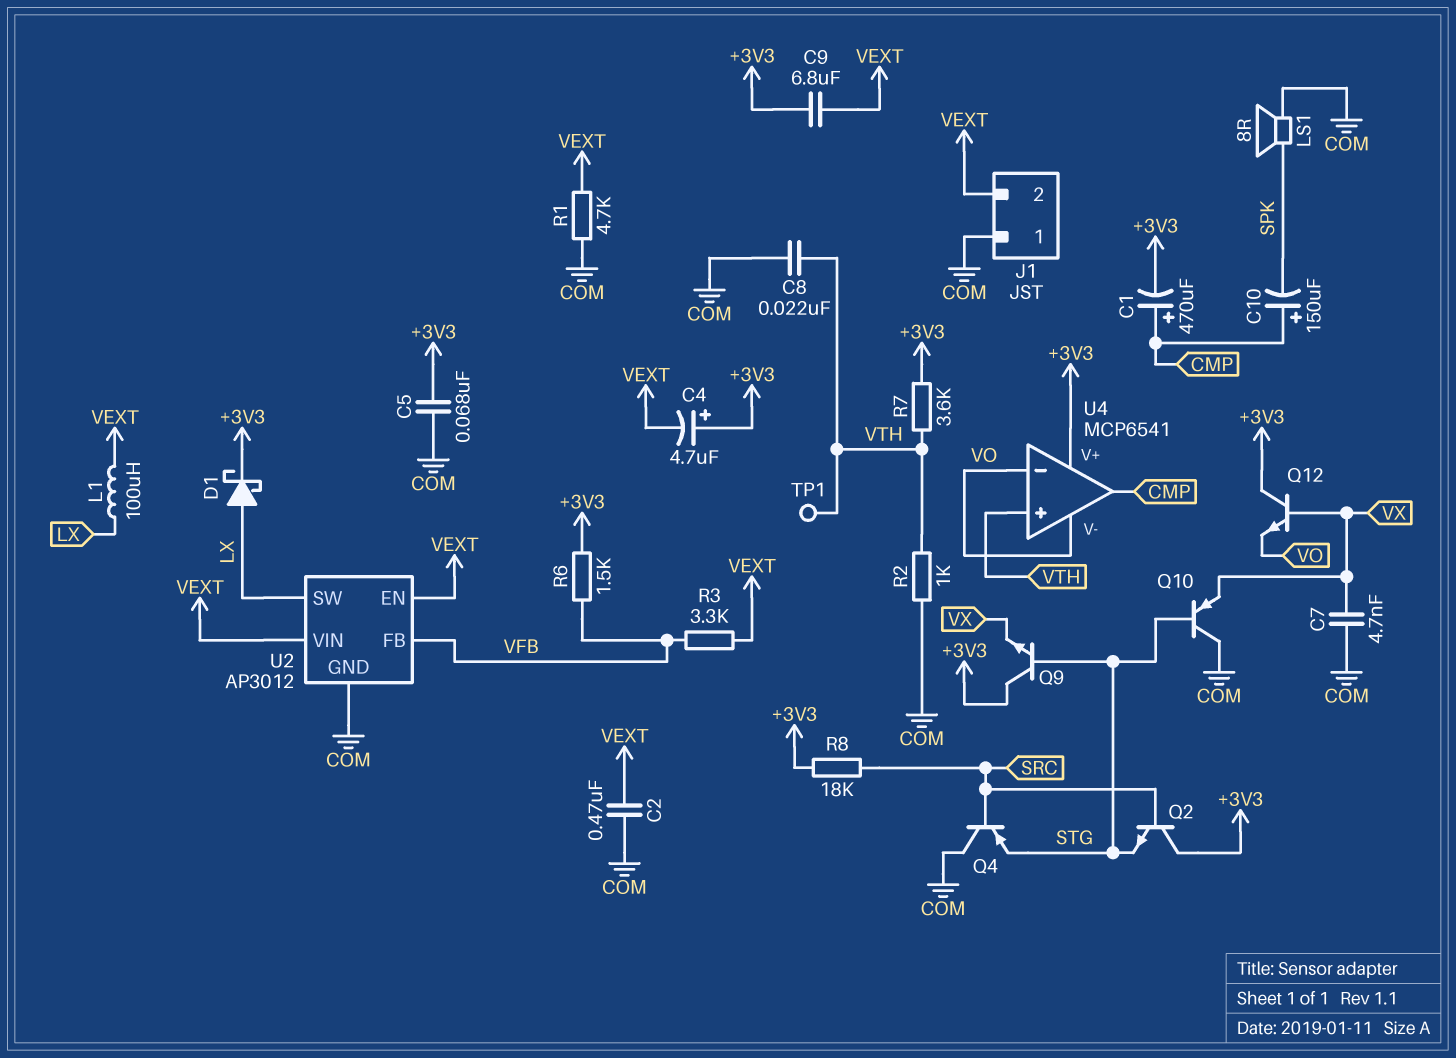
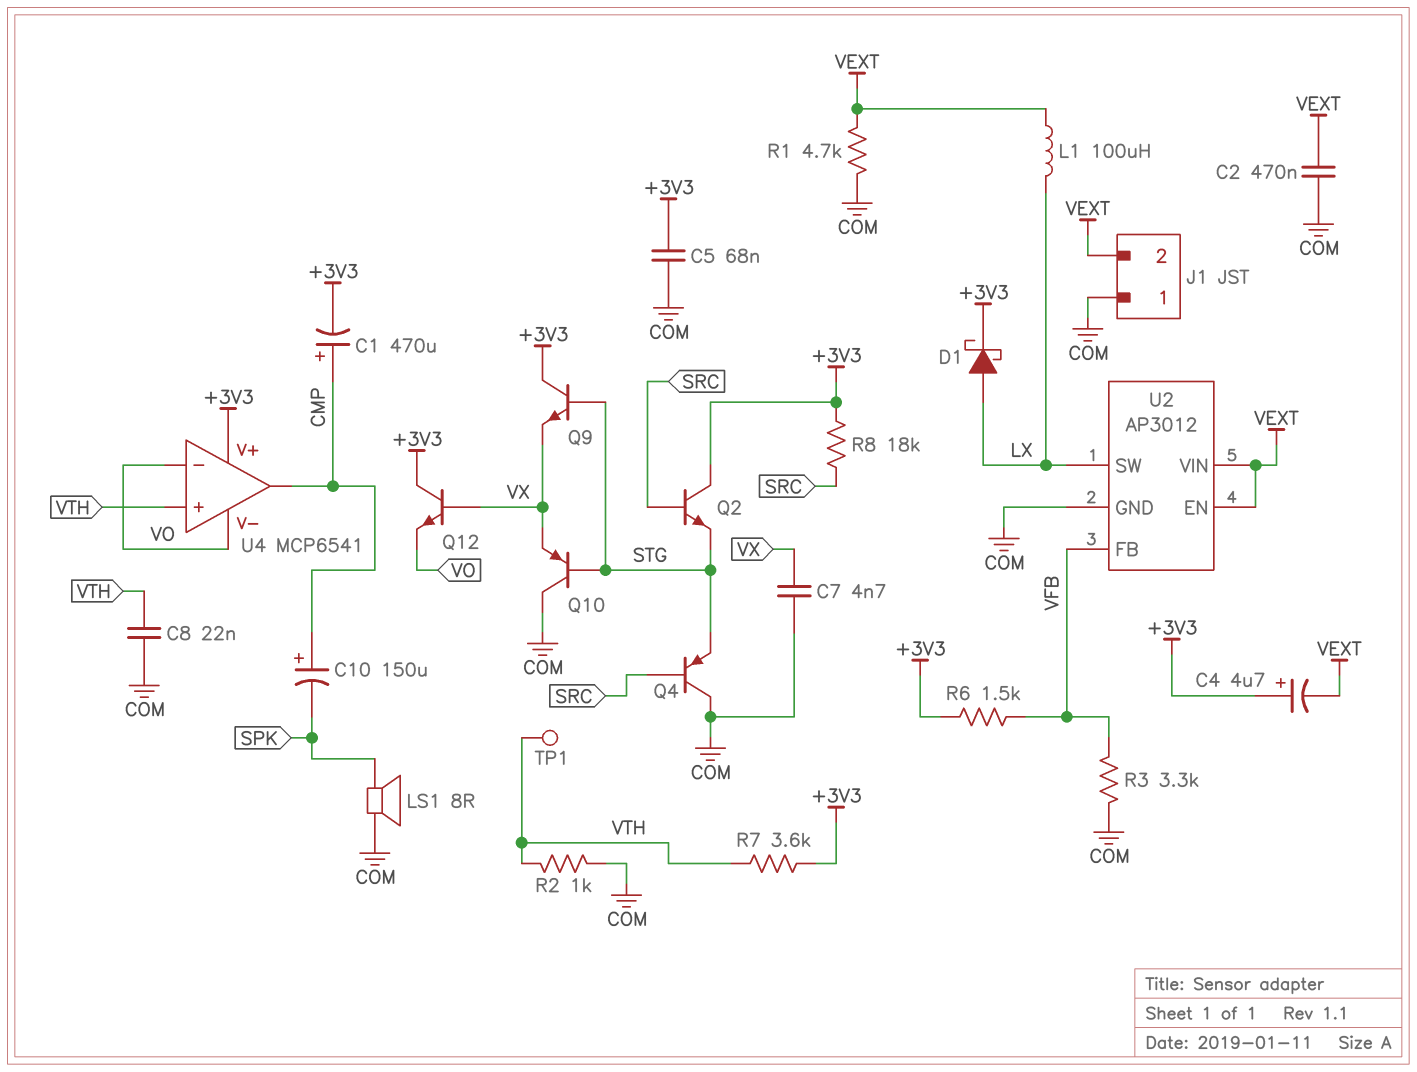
C9: 6.8uF (+3V3, VEXT) -> none
R3: 3.3k (VEXT, VFB) -> 3.3k (COM, VFB)

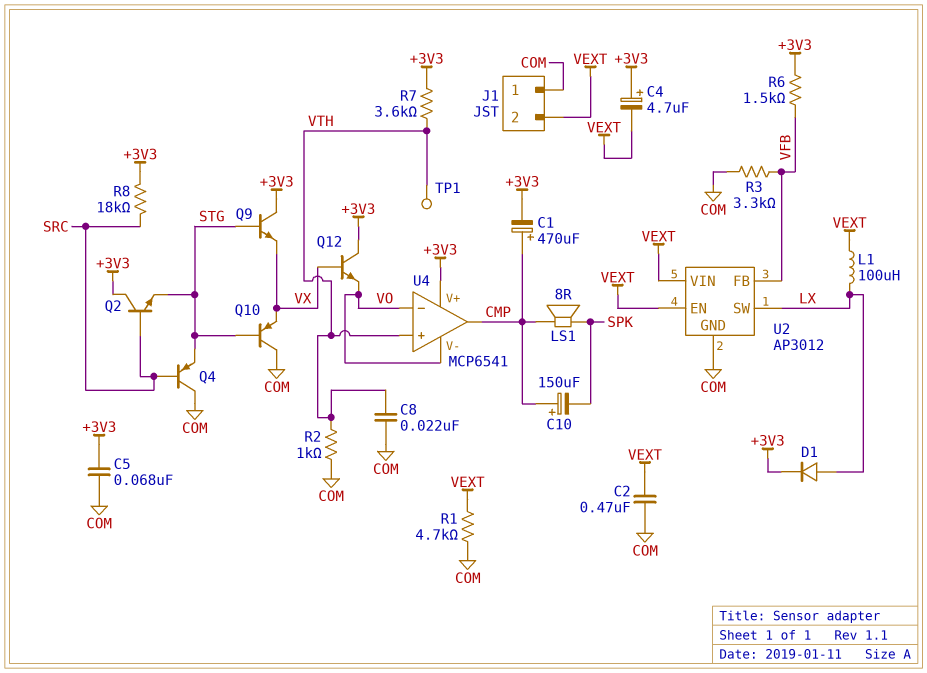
C7: 4.7nF (COM, VX) -> none
D1: schottky (A LX, K +3V3) -> diode (A LX, K +3V3)
LS1: speaker 8R (COM, SPK) -> speaker 8R (CMP, SPK)

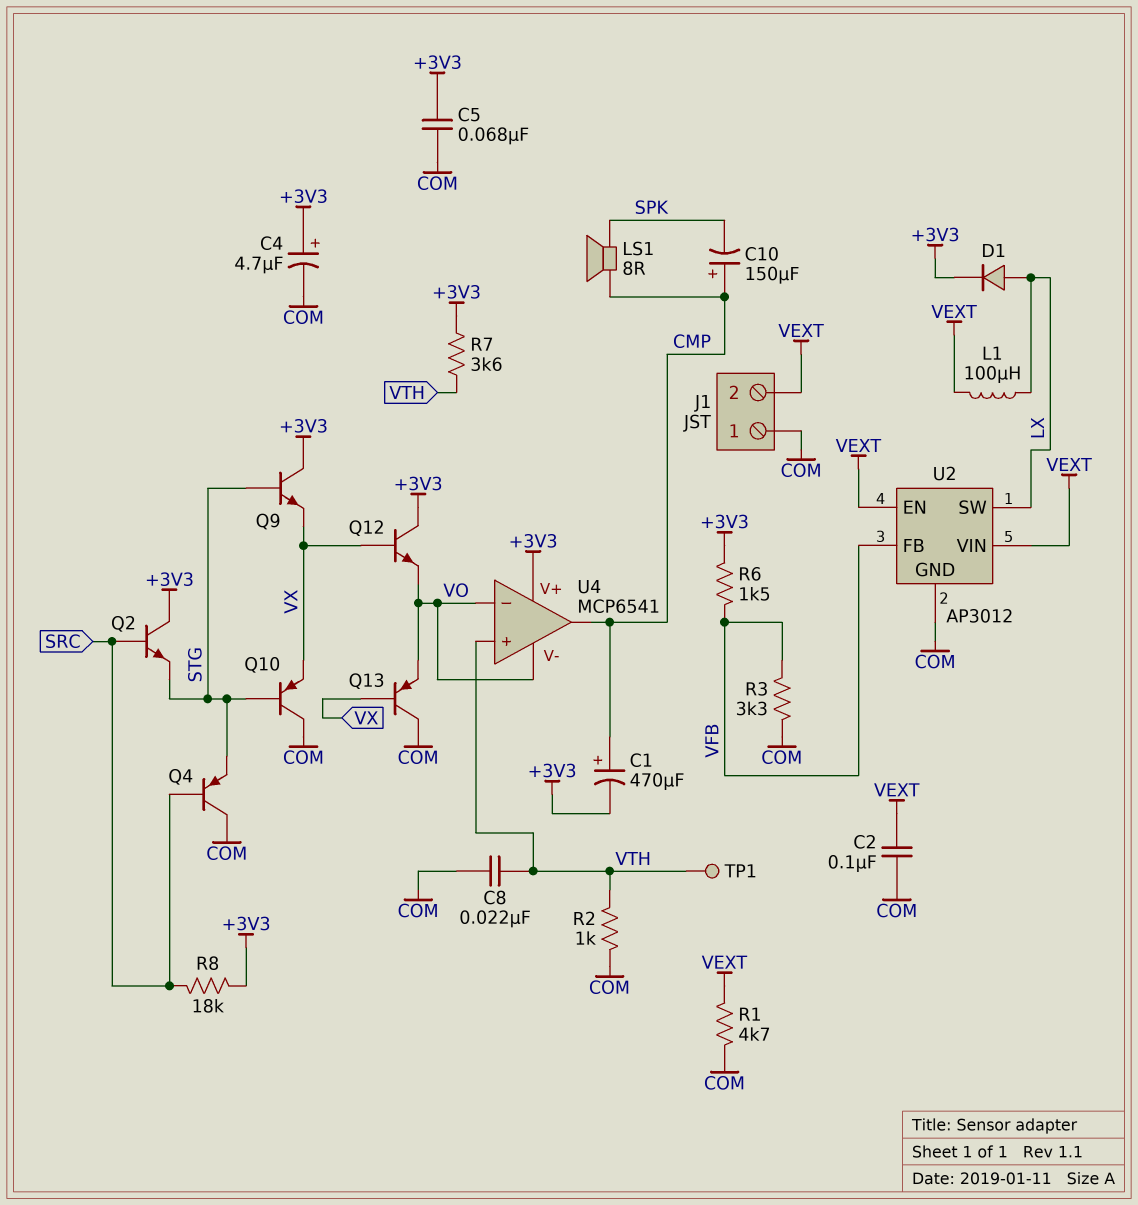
C2: 470nF (COM, VEXT) -> 100nF (COM, VEXT)
C4: 4.7uF (plus +3V3, minus VEXT) -> 4.7uF (plus +3V3, minus COM)
Q13: none -> PNP (B VX, C COM, E VO)

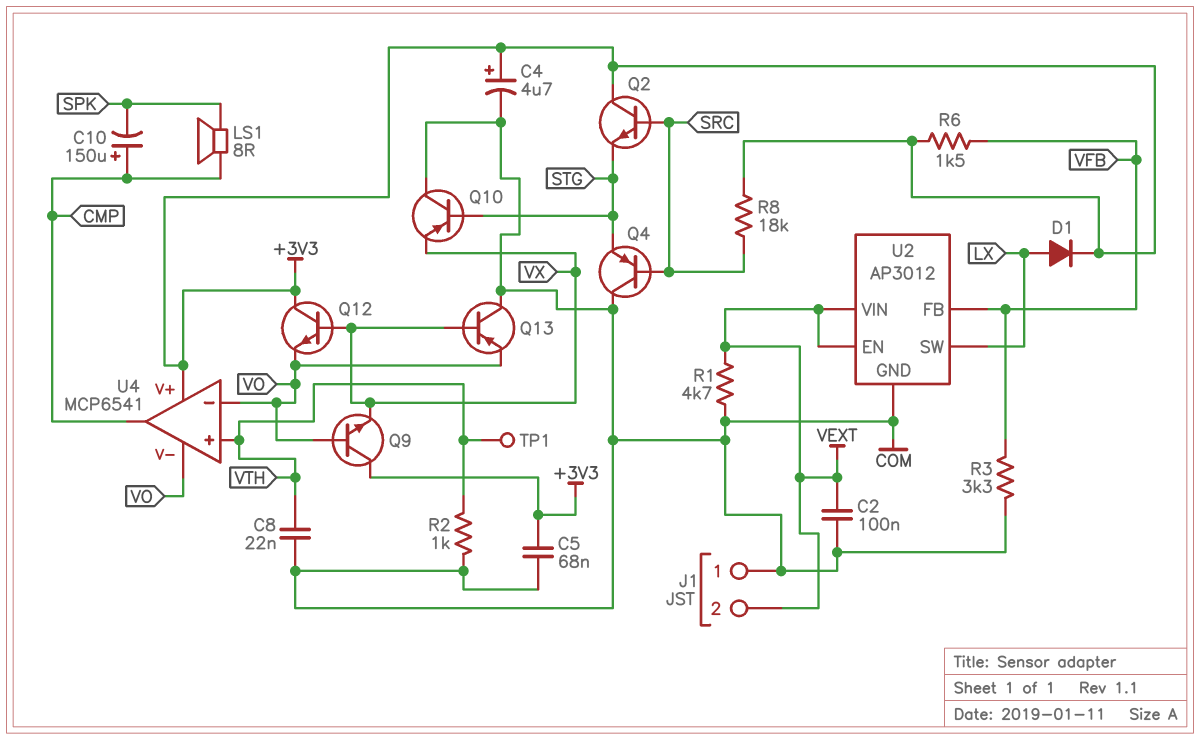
C1: 470uF (plus CMP, minus +3V3) -> none
L1: 100uH (LX, VEXT) -> none
Q9: NPN (B STG, C +3V3, E VX) -> NPN (B VO, C +3V3, E VX)
R7: 3.6k (+3V3, VTH) -> none

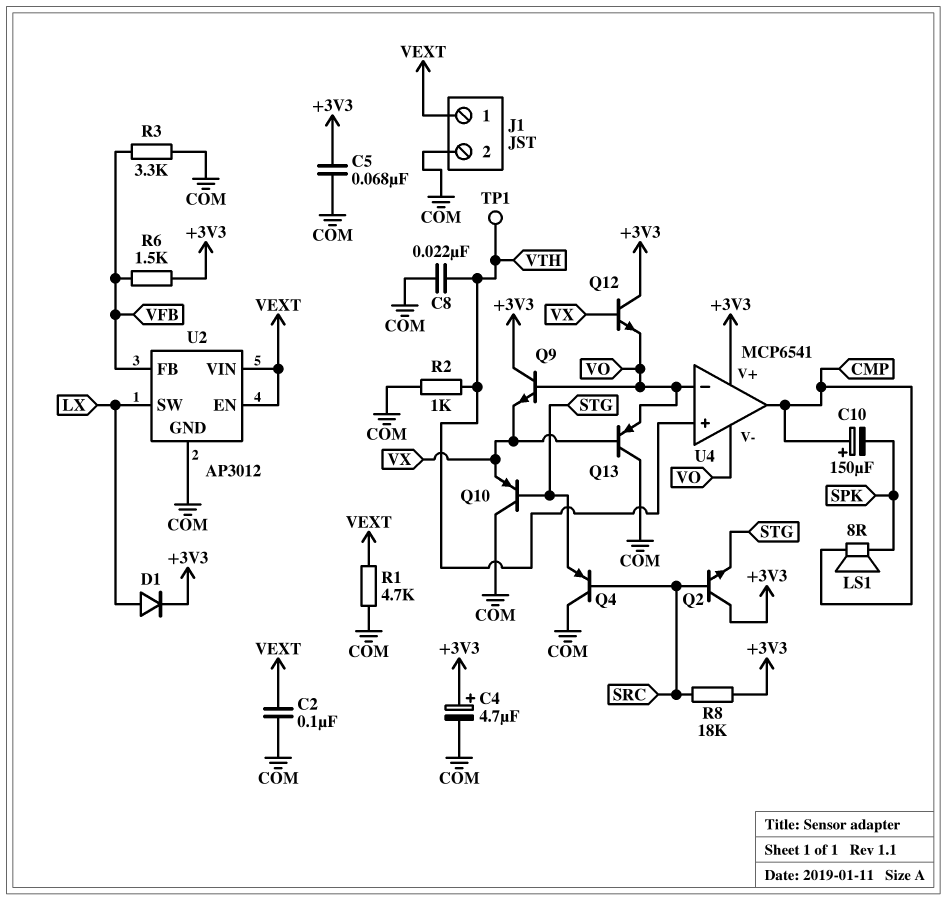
J1 pin 1: COM -> VEXT
J1 pin 2: VEXT -> COM

